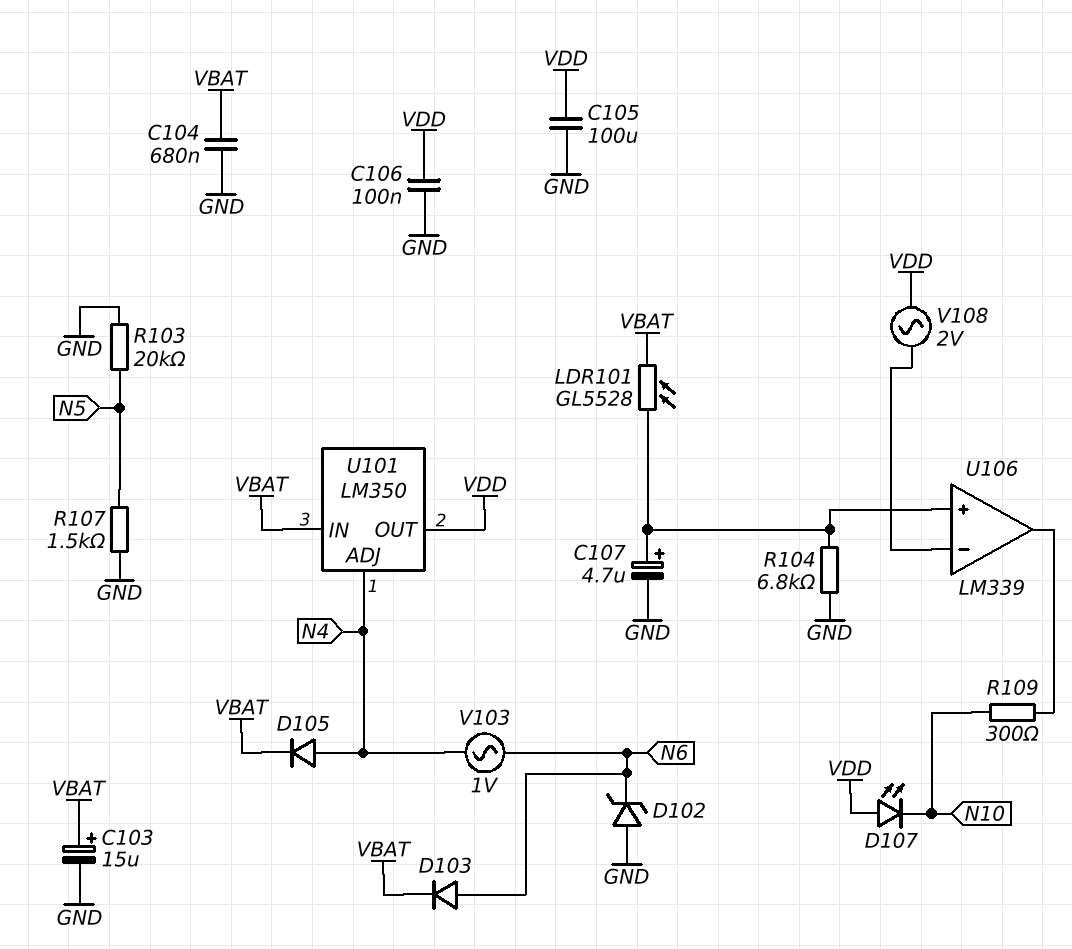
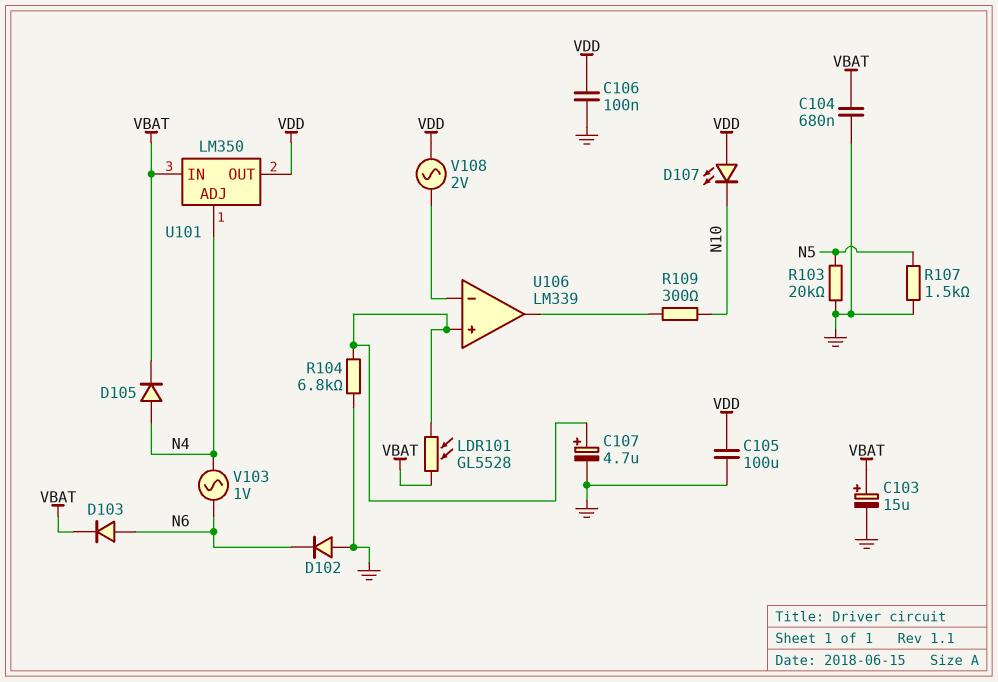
D102: zener (A GND, K N6) -> diode (A GND, K N6)

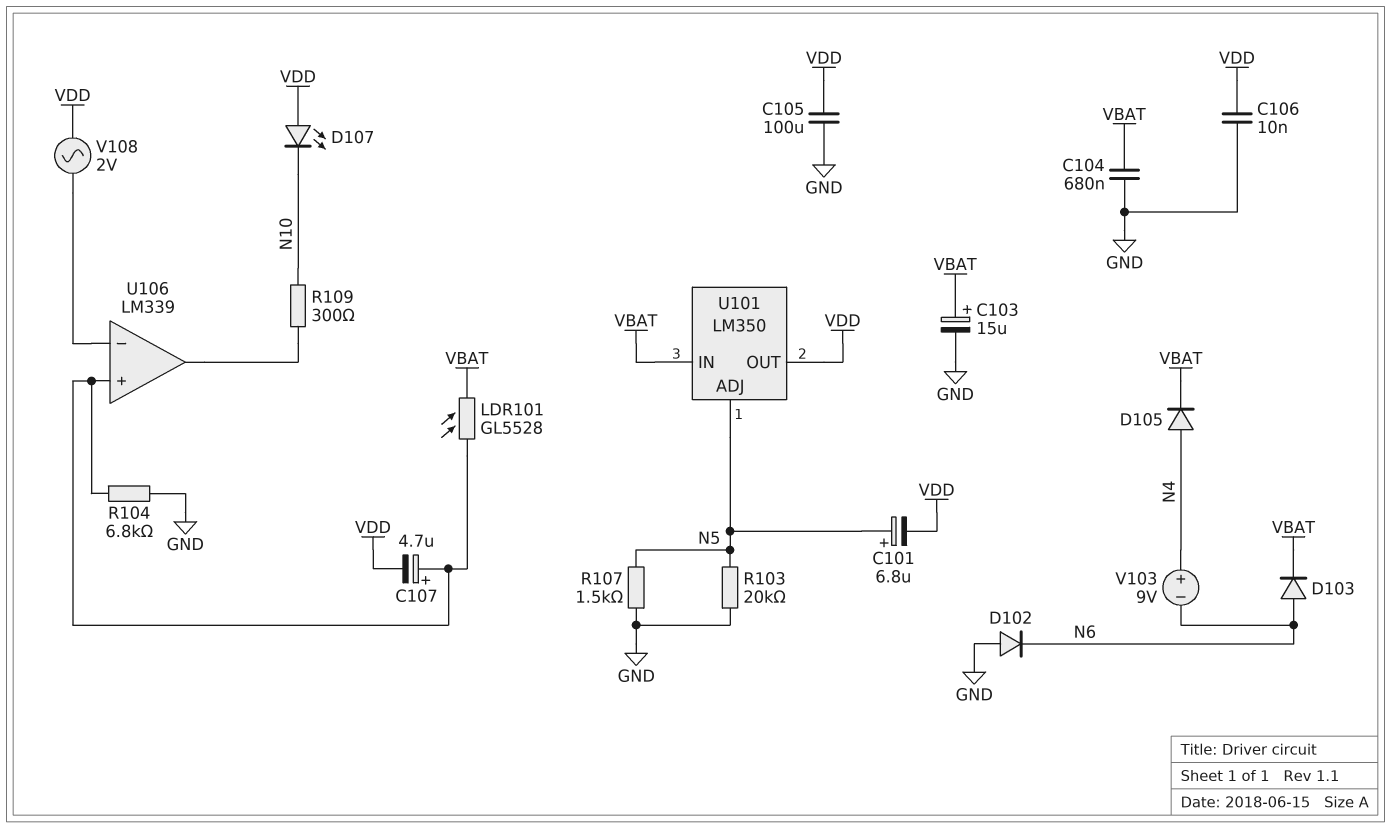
C101: none -> 6.8uF (plus N5, minus VDD)
C106: 100nF (GND, VDD) -> 10nF (GND, VDD)
C107: 4.7uF (plus U106/in+, minus GND) -> 4.7uF (plus U106/in+, minus VDD)
U101 pin ADJ: N4 -> N5
V103: AC 1V (N4, N6) -> 9V (plus N4, minus N6)

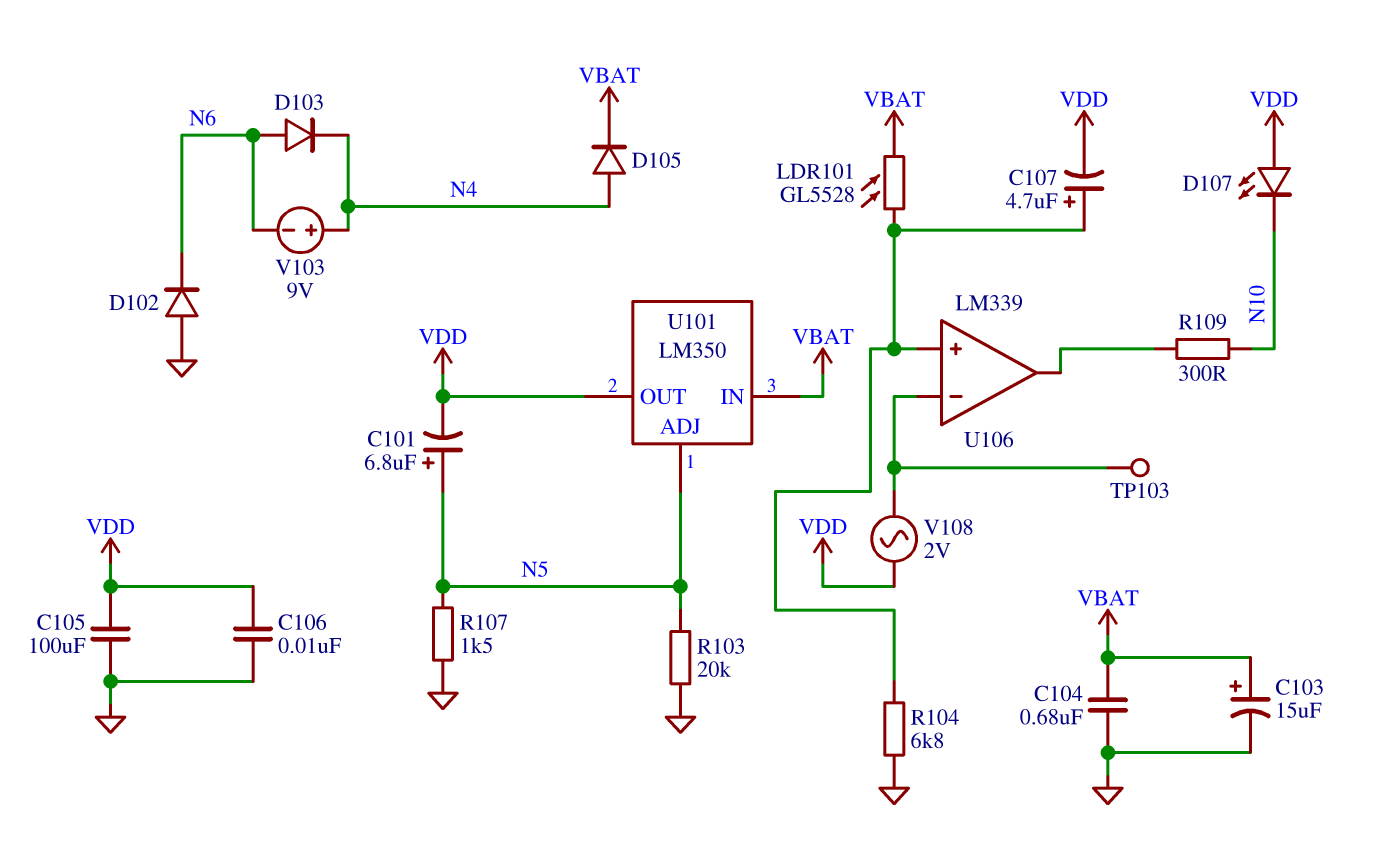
D103: diode (A N6, K VBAT) -> diode (A N6, K N4)
TP103: none -> test point (U106/in-)

